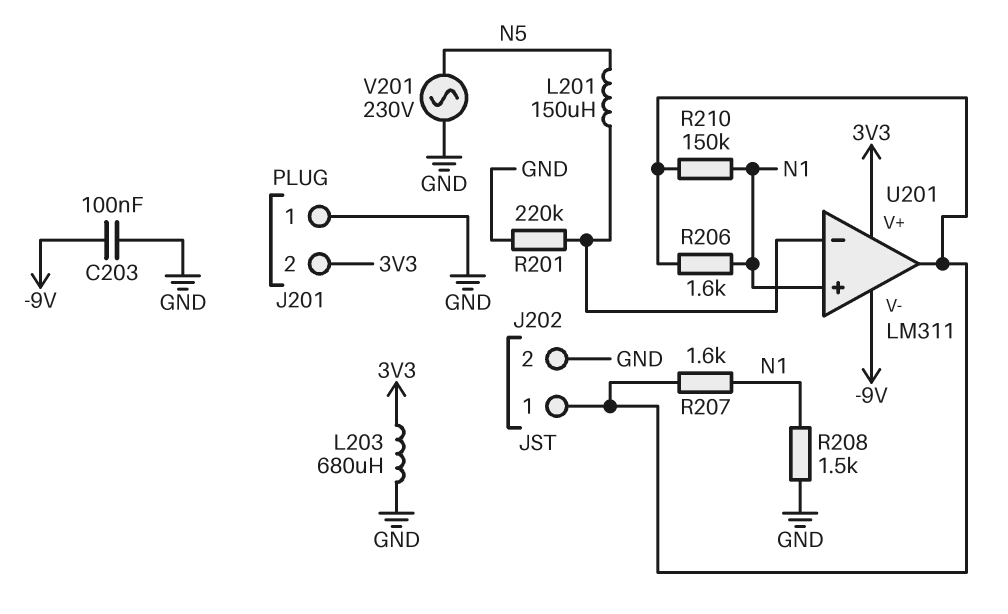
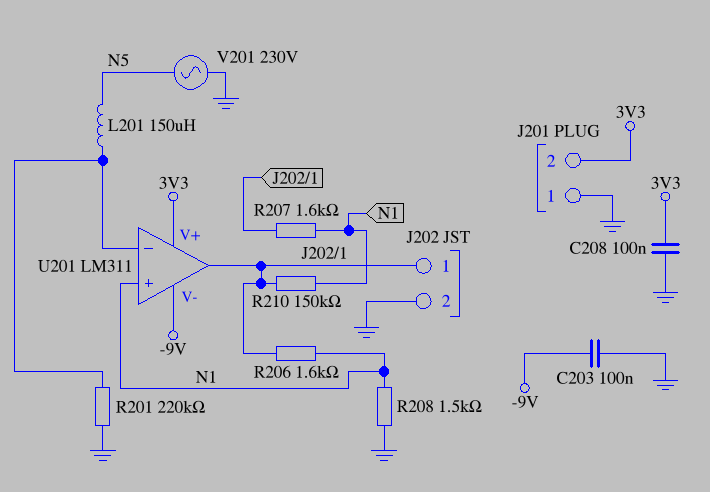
C208: none -> 100nF (3V3, GND)
L203: 680uH (3V3, GND) -> none

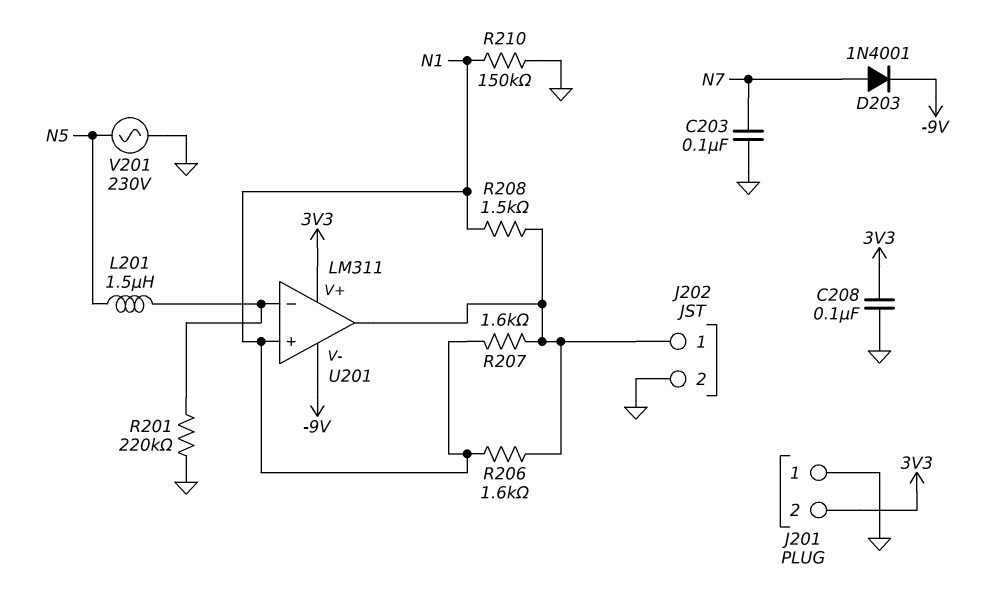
C203: 100nF (-9V, GND) -> 100nF (GND, N7)
D203: none -> diode 1N4001 (A N7, K -9V)
L201: 150uH (N5, U201/in-) -> 1.5uH (N5, U201/in-)
R208: 1.5k (GND, N1) -> 1.5k (J202/1, N1)
R210: 150k (J202/1, N1) -> 150k (GND, N1)

